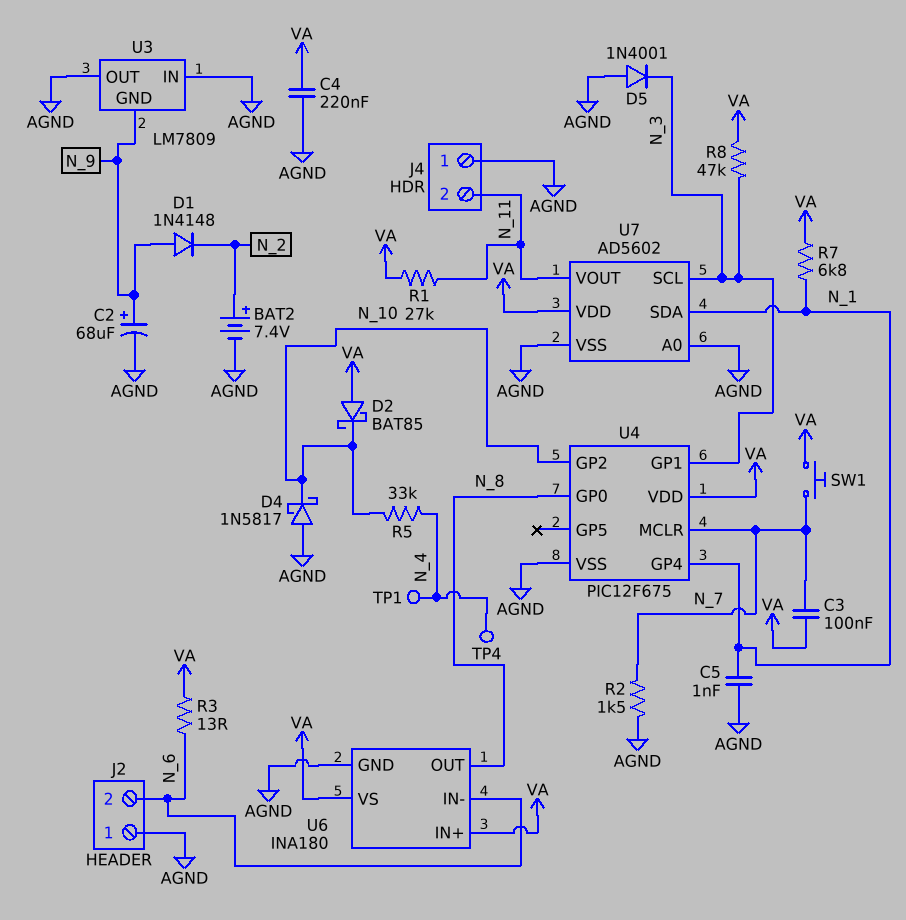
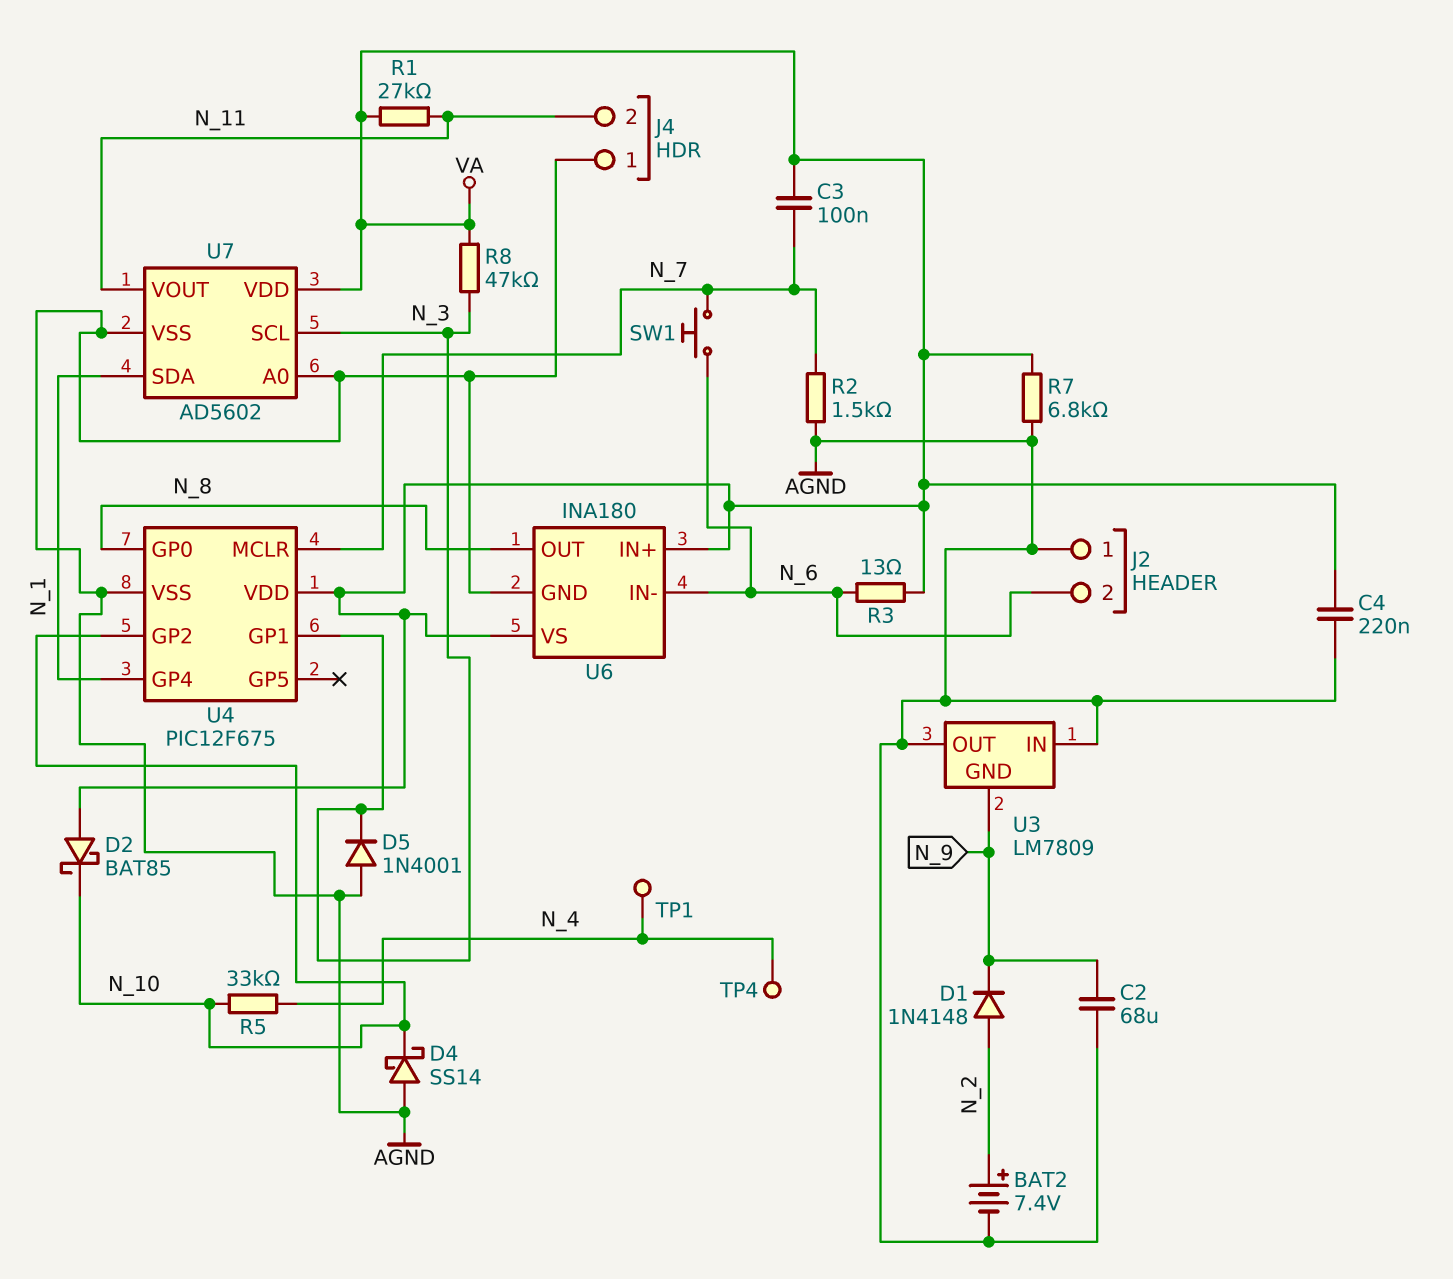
C2: 68uF (plus N_9, minus AGND) -> 68uF (AGND, N_9)
C5: 1nF (AGND, N_1) -> none
D1: diode 1N4148 (A N_9, K N_2) -> diode 1N4148 (A N_2, K N_9)
D4: schottky 1N5817 (A AGND, K N_10) -> schottky SS14 (A AGND, K N_10)
R7: 6.8k (N_1, VA) -> 6.8k (AGND, VA)
SW1: button (N_7, VA) -> button (N_6, N_7)

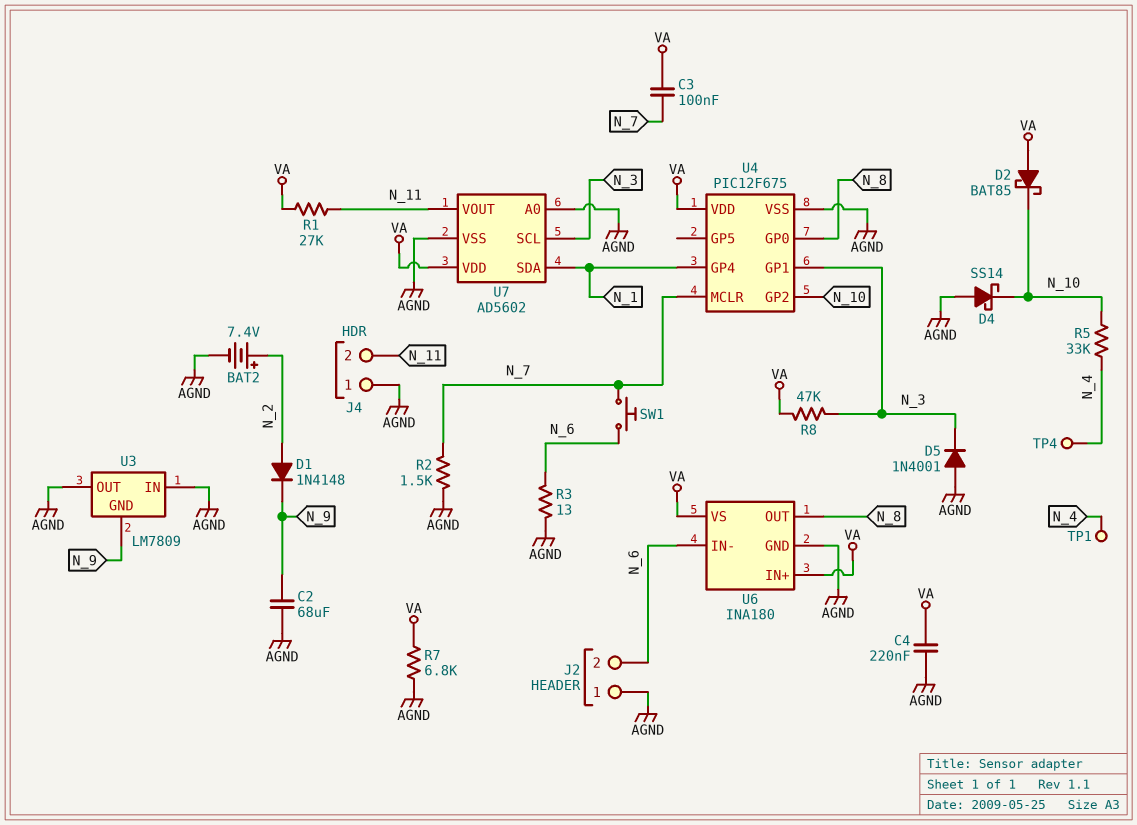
R3: 13 (N_6, VA) -> 13 (AGND, N_6)

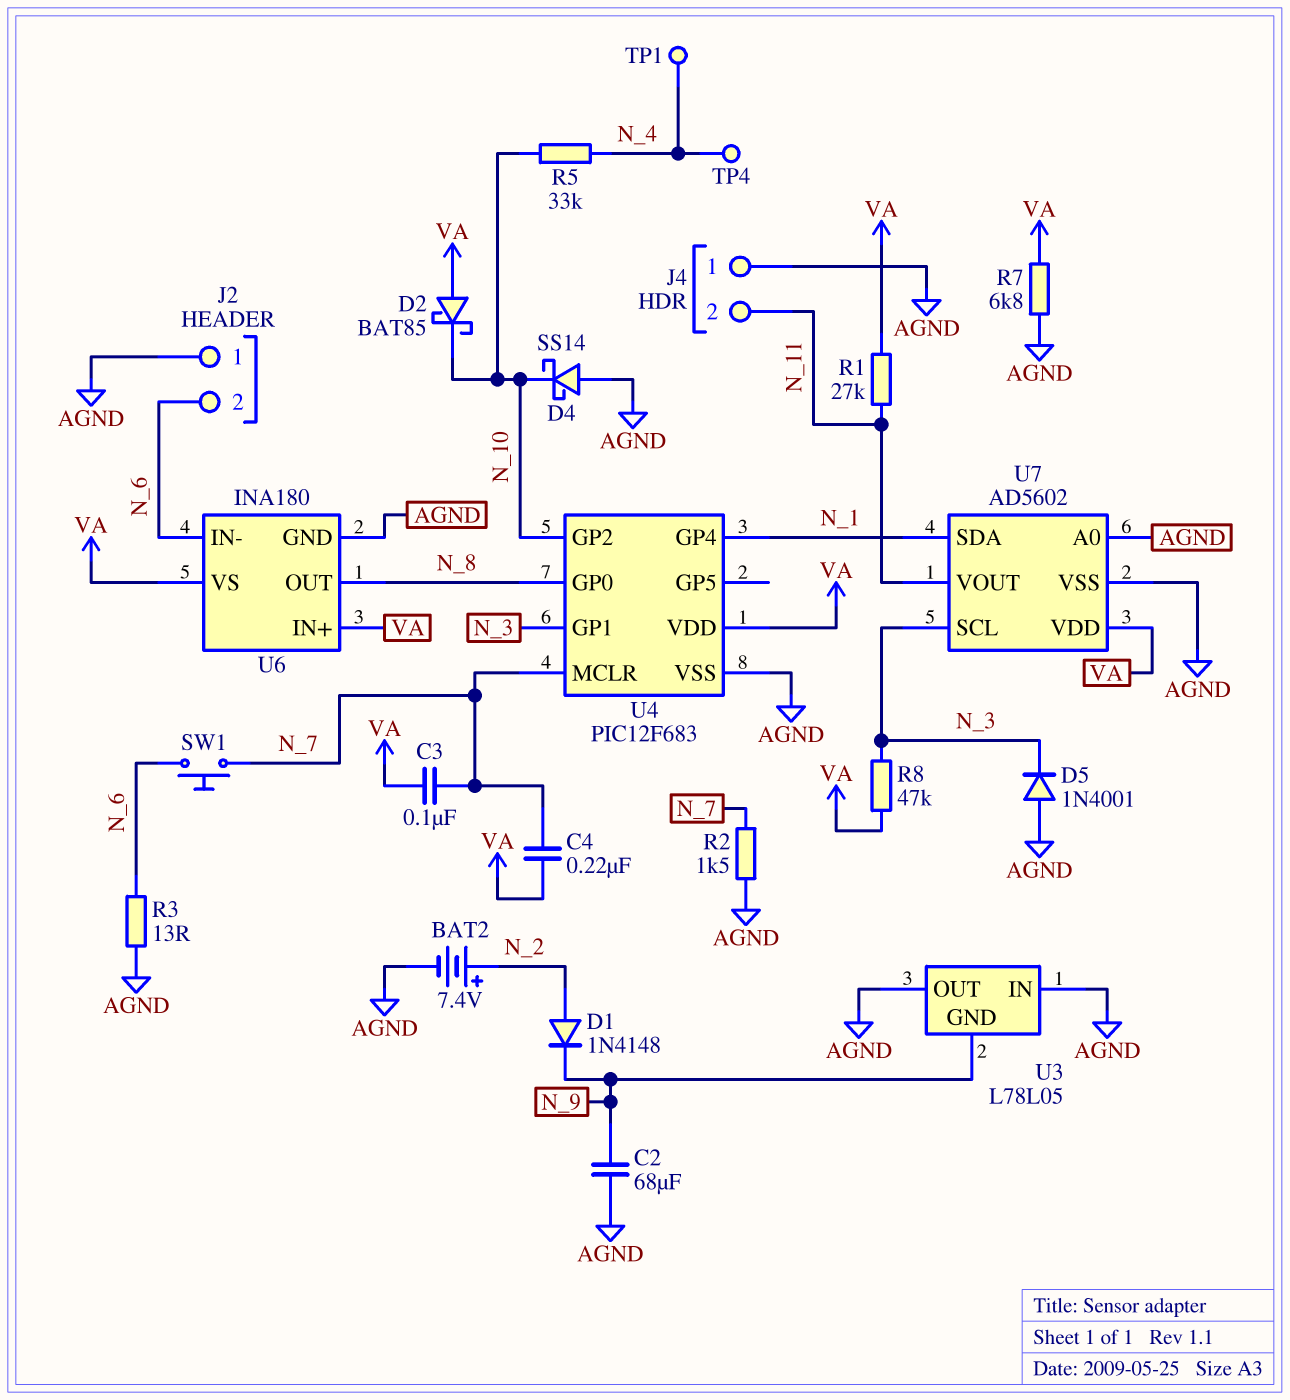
C4: 220nF (AGND, VA) -> 220nF (N_7, VA)
U3: LM7809 -> L78L05
U4: PIC12F675 -> PIC12F683

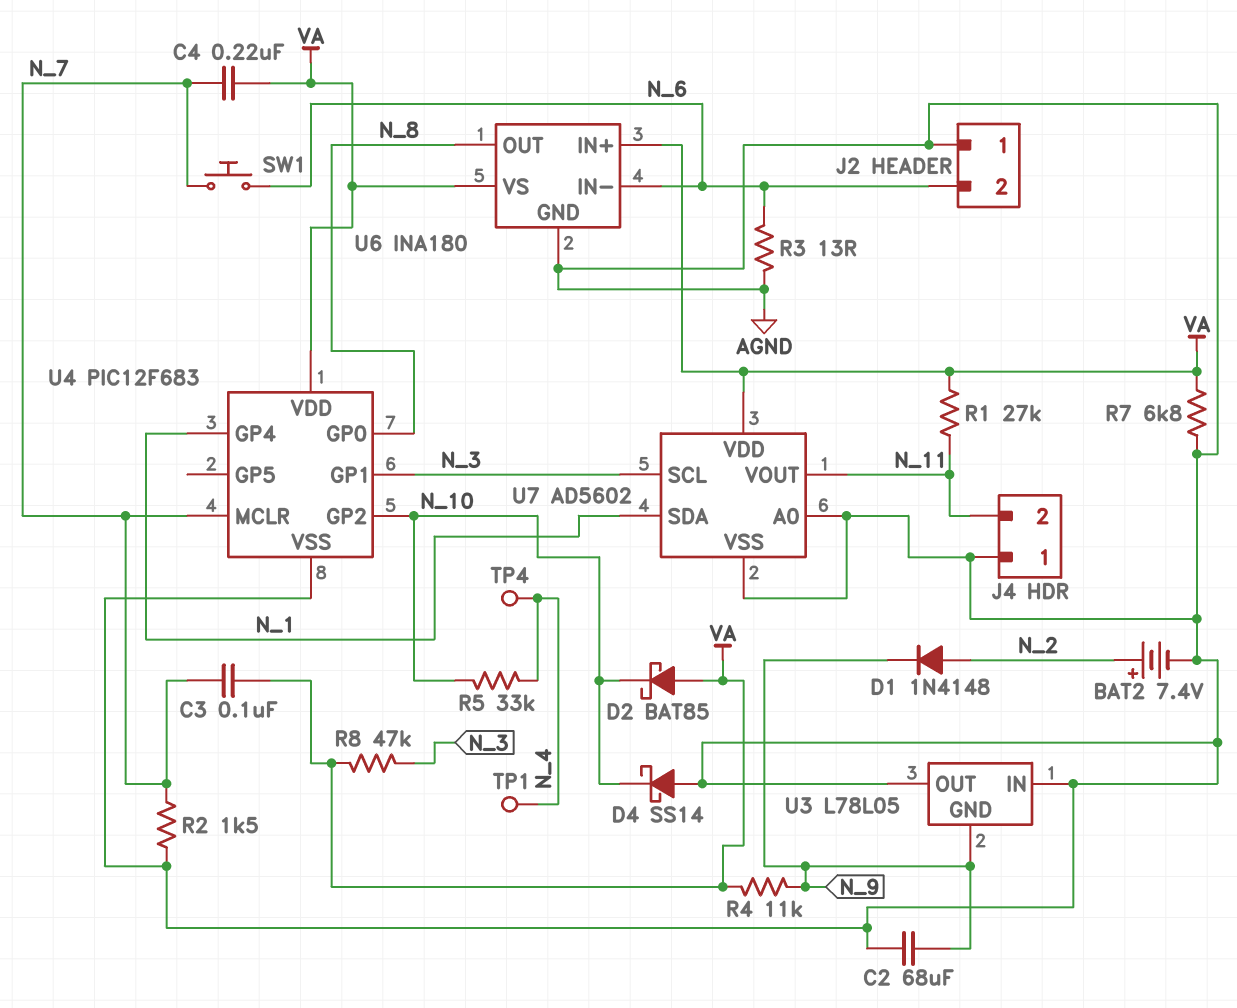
D5: diode 1N4001 (A AGND, K N_3) -> none
R4: none -> 11k (N_9, VA)

